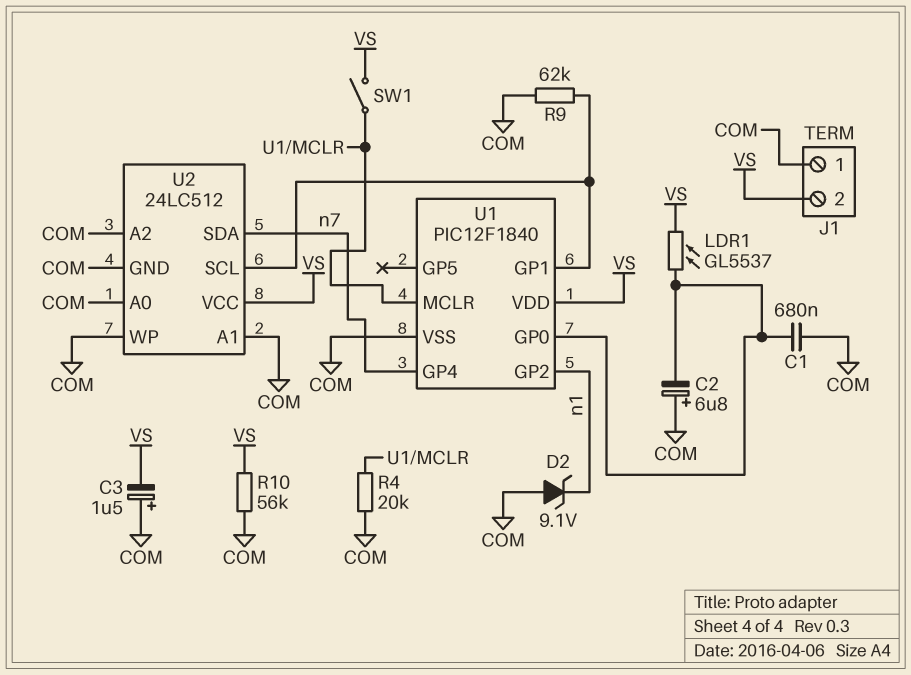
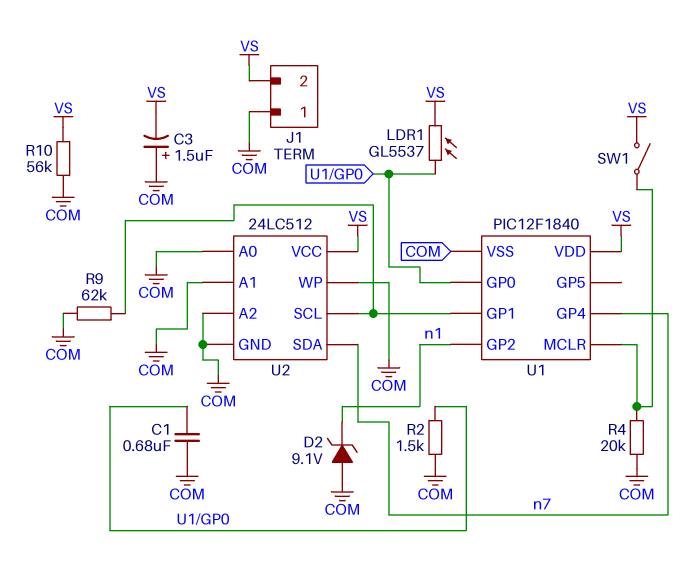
C2: 6.8uF (plus COM, minus U1/GP0) -> none
R2: none -> 1.5k (COM, U1/GP0)

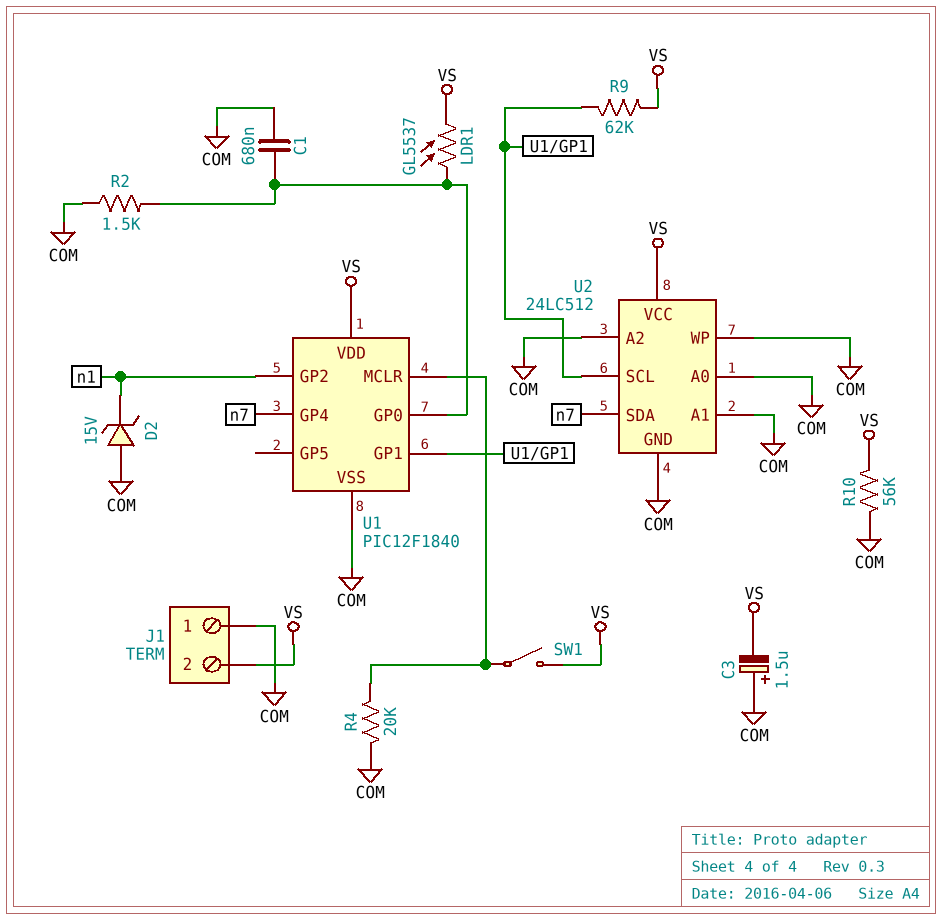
D2: zener 9.1V (A COM, K n1) -> zener 15V (A COM, K n1)
R9: 62k (COM, U1/GP1) -> 62k (U1/GP1, VS)

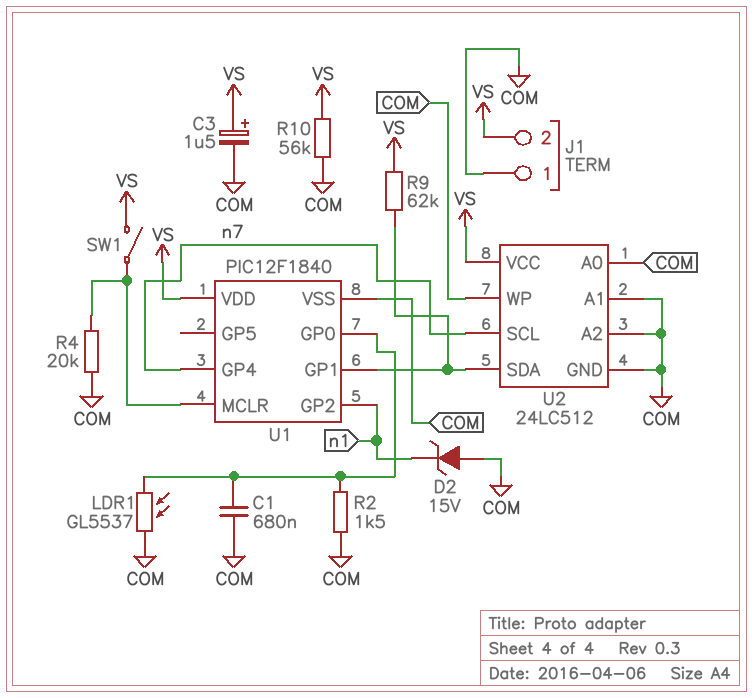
C3: 1.5uF (plus COM, minus VS) -> 1.5uF (plus VS, minus COM)
LDR1: GL5537 (U1/GP0, VS) -> GL5537 (COM, U1/GP0)
U2 pin SCL: U1/GP1 -> n7
U2 pin SDA: n7 -> U1/GP1

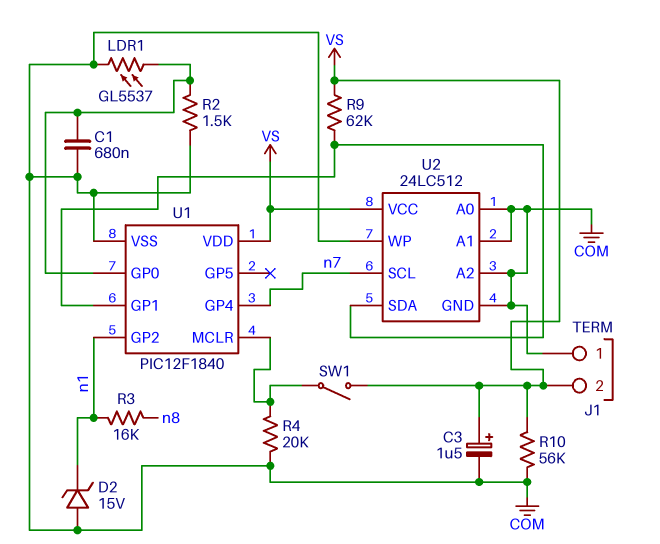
R3: none -> 16k (n1, n8)

